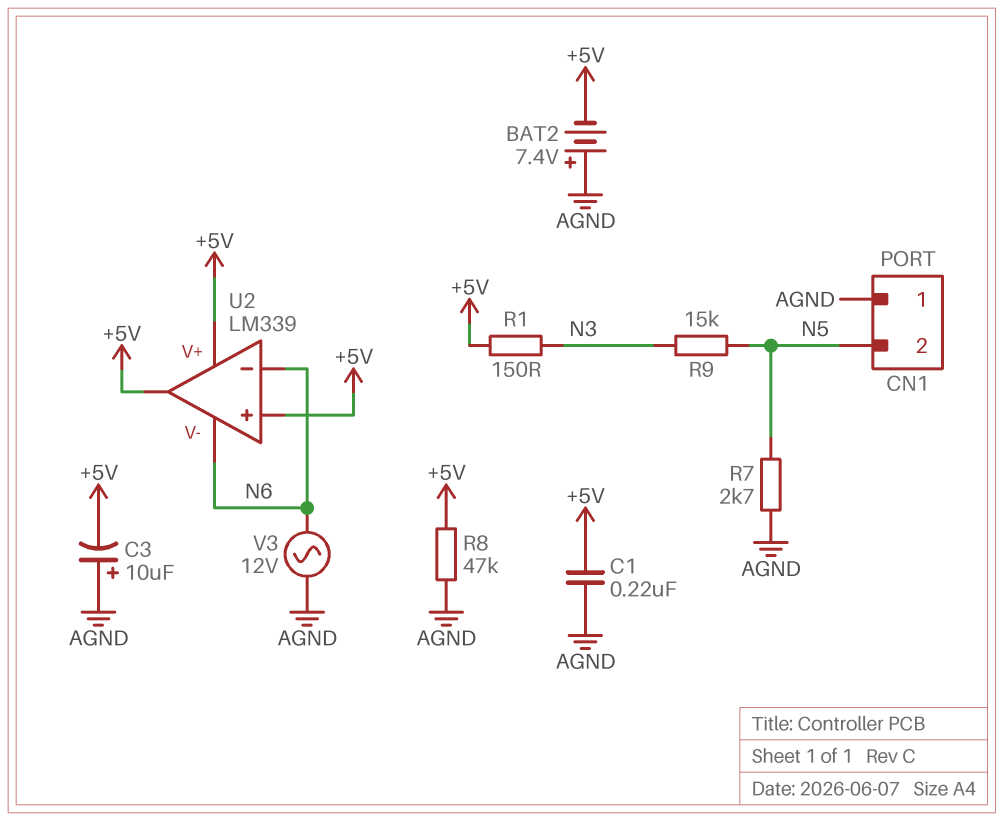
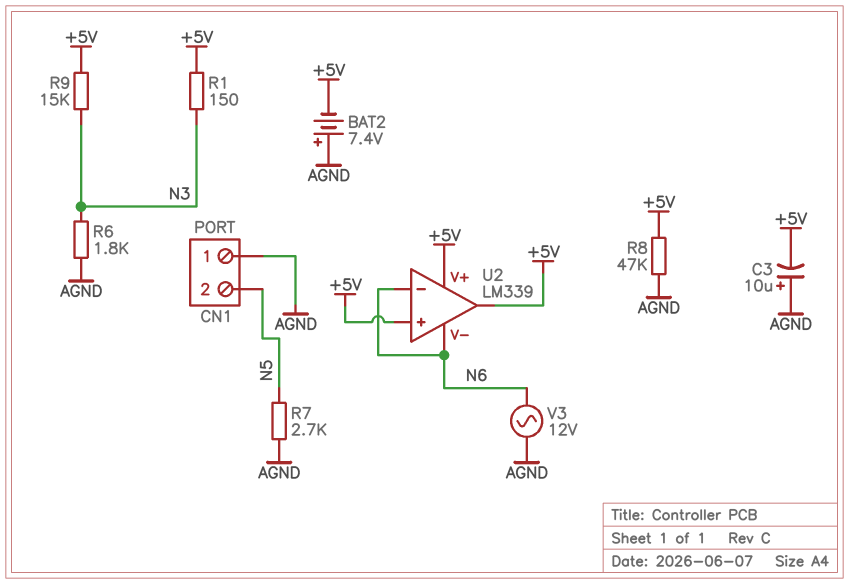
C1: 220nF (+5V, AGND) -> none
R6: none -> 1.8k (AGND, N3)
R9: 15k (N3, N5) -> 15k (+5V, N3)

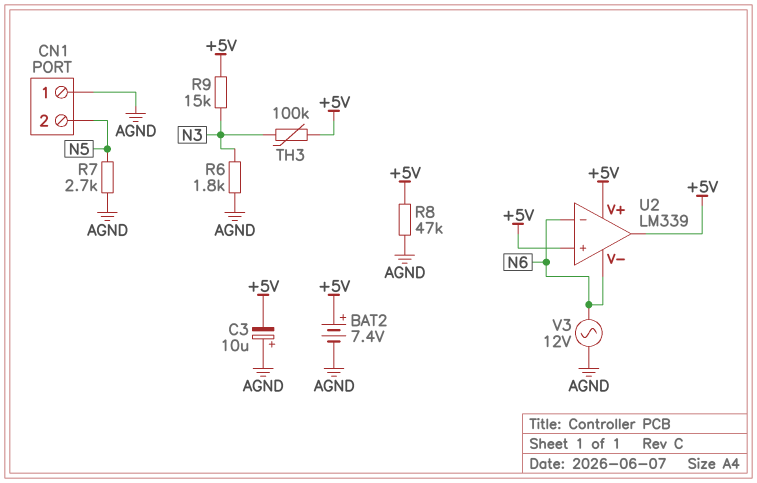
BAT2: 7.4V (plus AGND, minus +5V) -> 7.4V (plus +5V, minus AGND)
R1: 150 (+5V, N3) -> none
TH3: none -> 100k (+5V, N3)

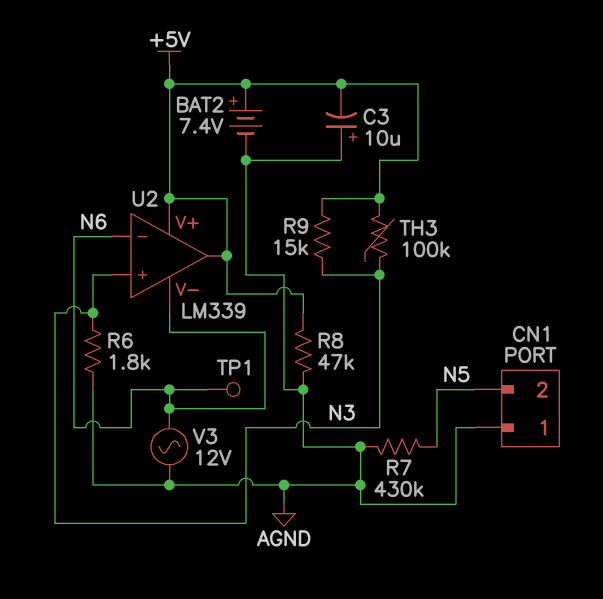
R7: 2.7k (AGND, N5) -> 430k (AGND, N5)
TP1: none -> test point (N6)
U2 pin in+: +5V -> N3

